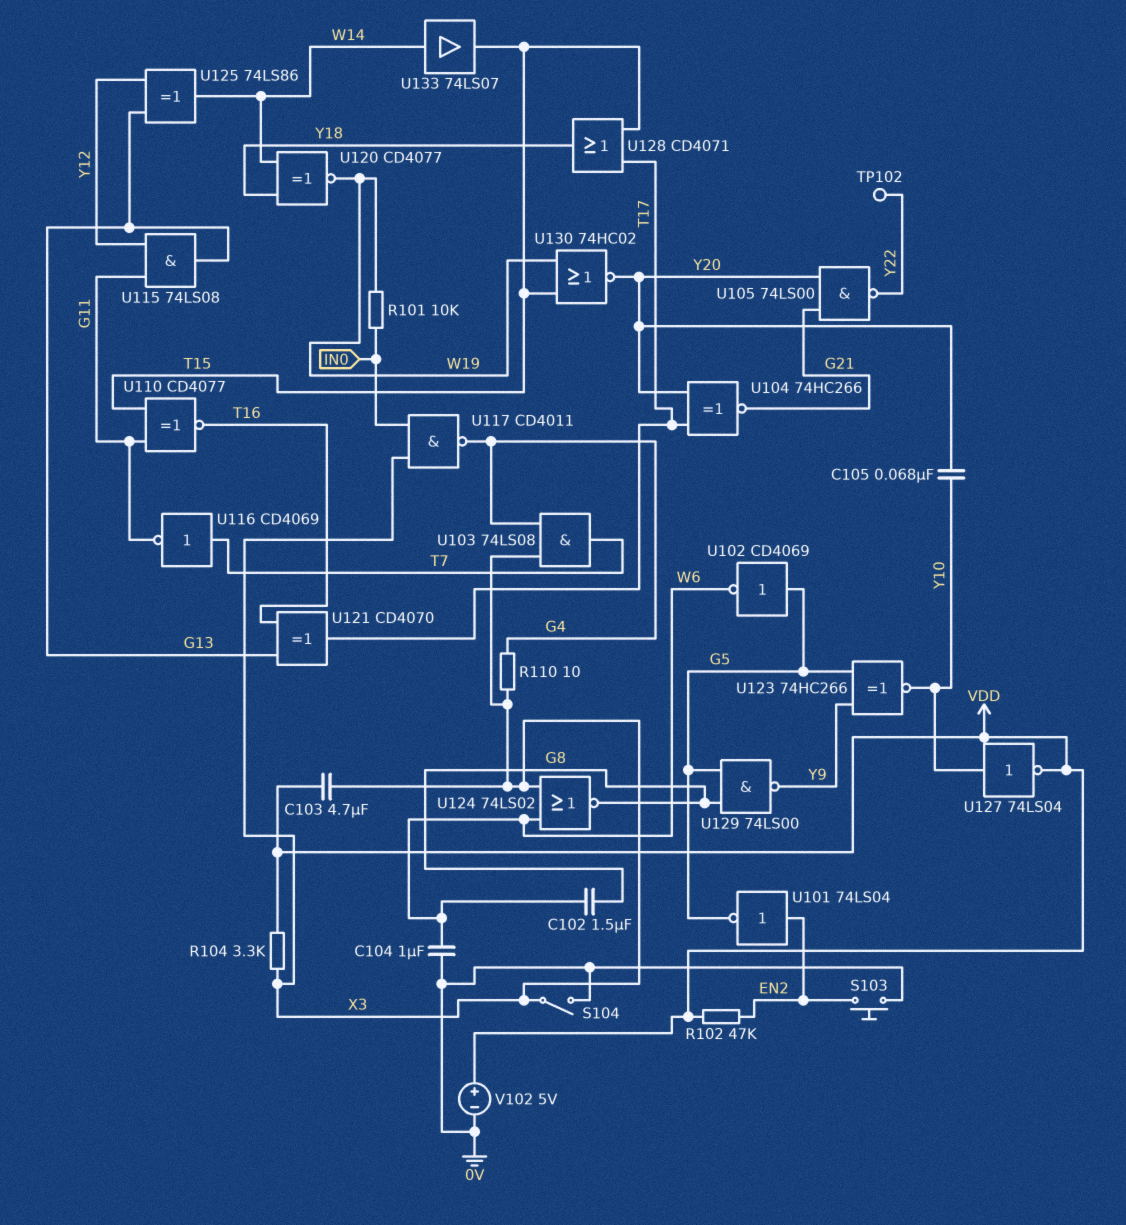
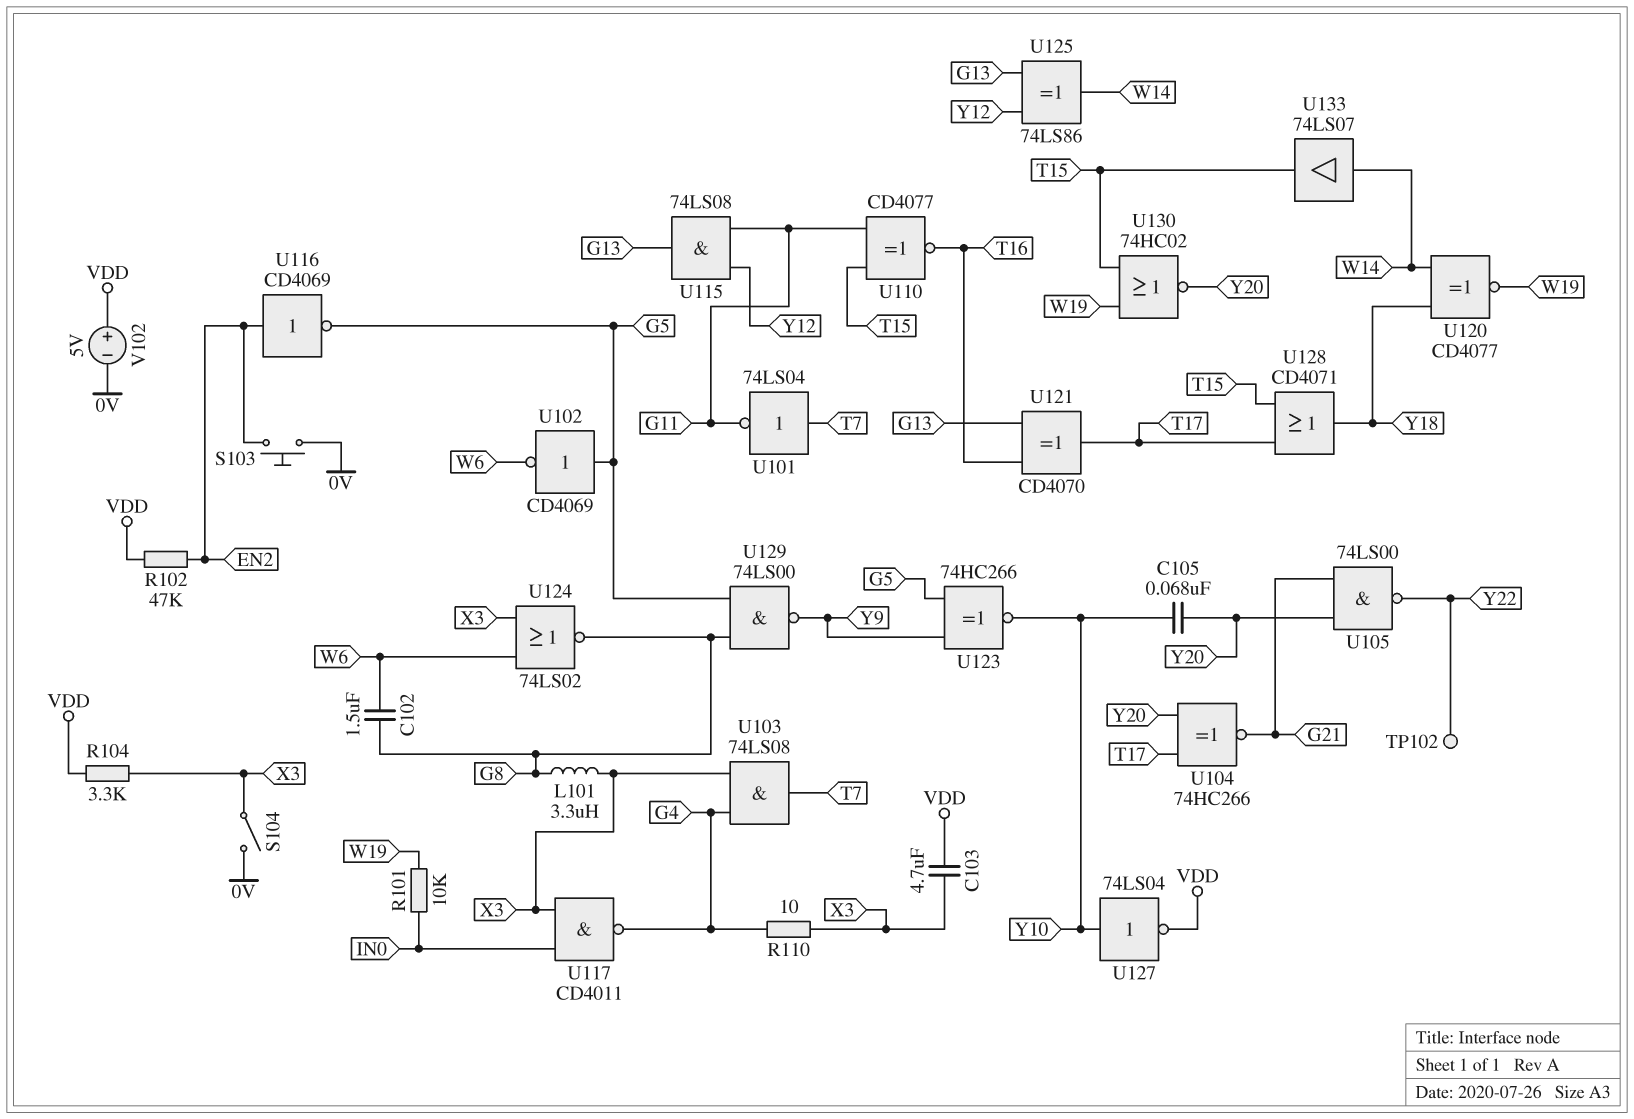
C104: 1uF (0V, W6) -> none
L101: none -> 3.3uH (G8, X3)
U101: NOT 74LS04 (in EN2, out G5) -> NOT 74LS04 (in T7, out G11)
U116: NOT CD4069 (in T7, out G11) -> NOT CD4069 (in EN2, out G5)

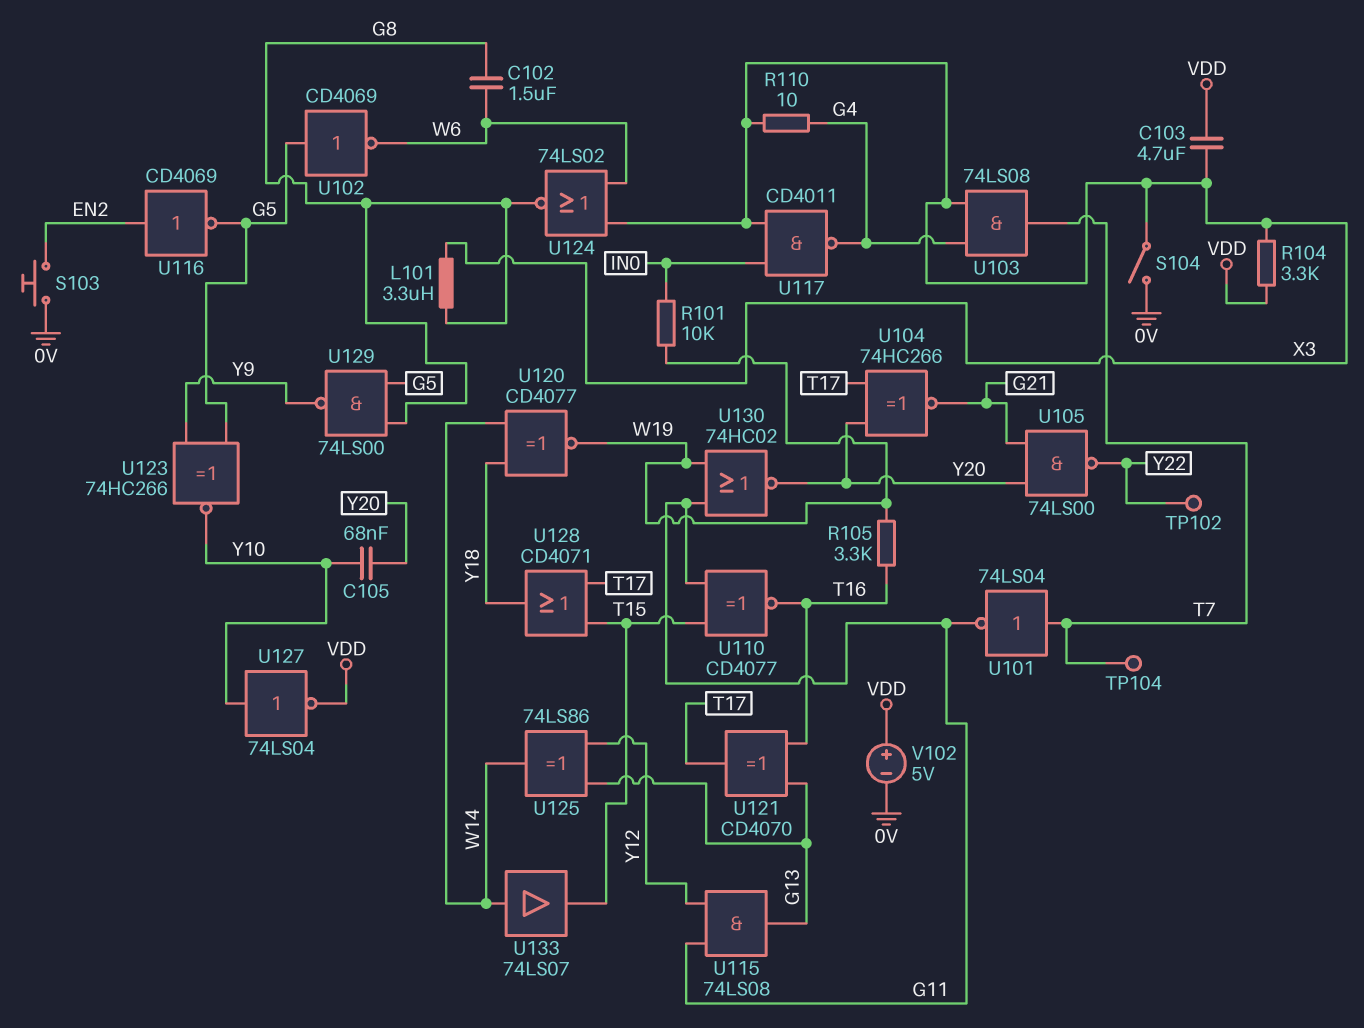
R102: 47k (EN2, VDD) -> none
R105: none -> 3.3k (T16, W19)
TP104: none -> test point (T7)
U130: NOR 74HC02 (in T15, in W19, out Y20) -> NOR 74HC02 (in G11, in W19, out Y20)

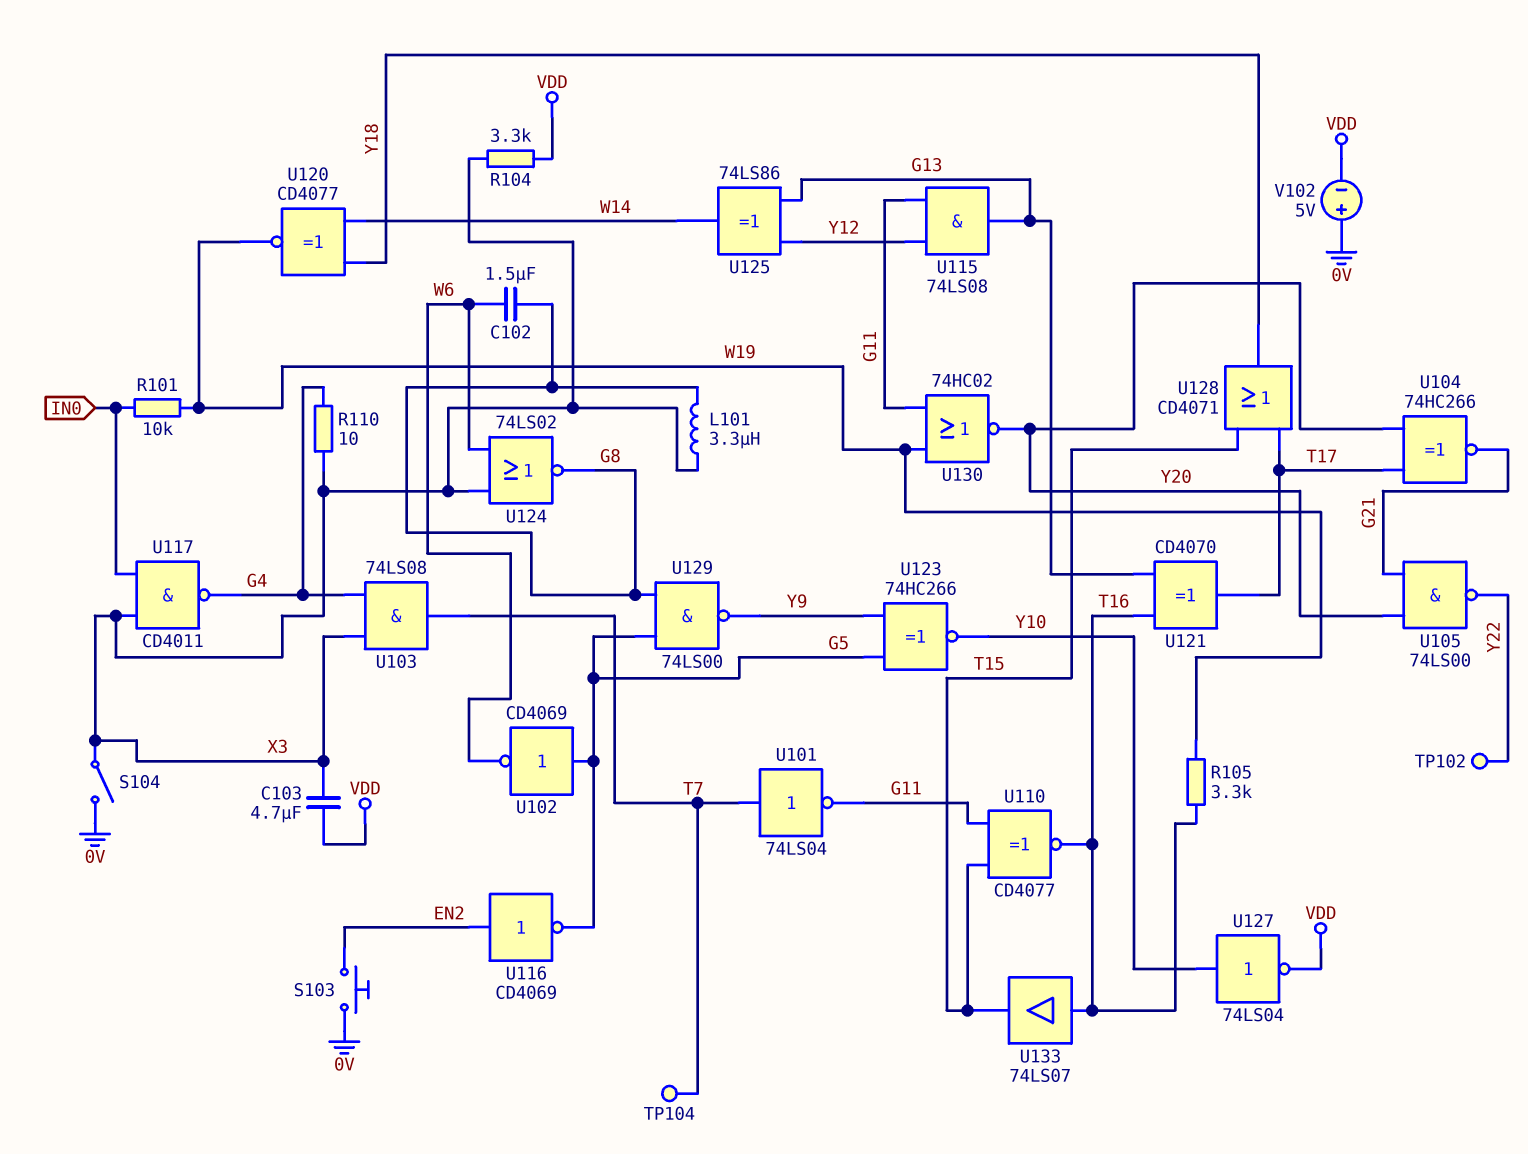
C105: 68nF (Y10, Y20) -> none
U133: buffer 74LS07 (in W14, out T15) -> buffer 74LS07 (in T16, out T15)
V102: 5V (plus VDD, minus 0V) -> 5V (plus 0V, minus VDD)

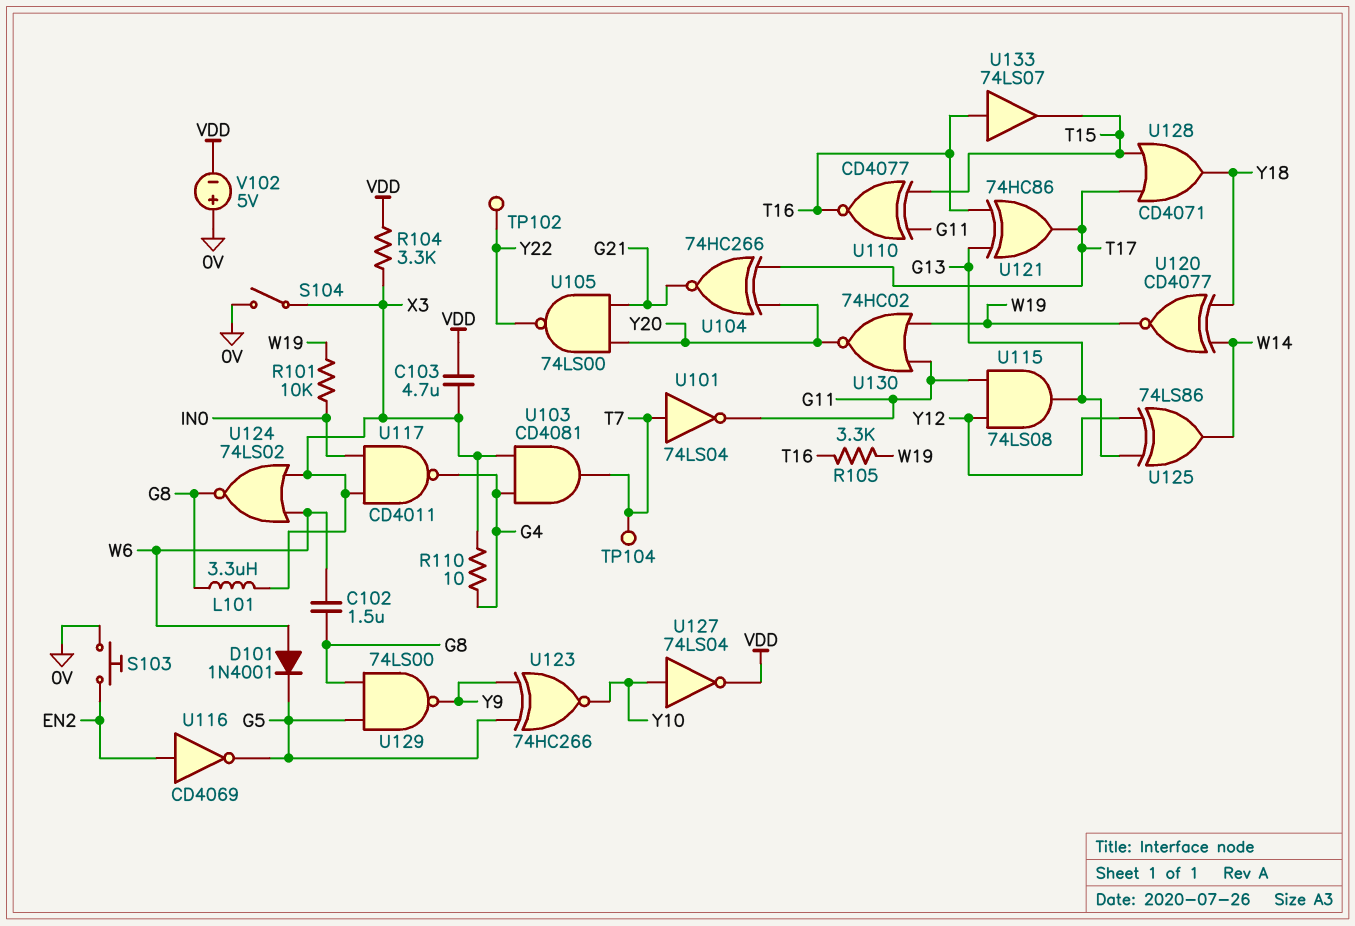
D101: none -> diode 1N4001 (A W6, K G5)
U102: NOT CD4069 (in G5, out W6) -> none
U103: AND 74LS08 (in G4, in X3, out T7) -> AND CD4081 (in G4, in X3, out T7)
U121: XOR CD4070 (in G13, in T16, out T17) -> XOR 74HC86 (in G13, in T16, out T17)

